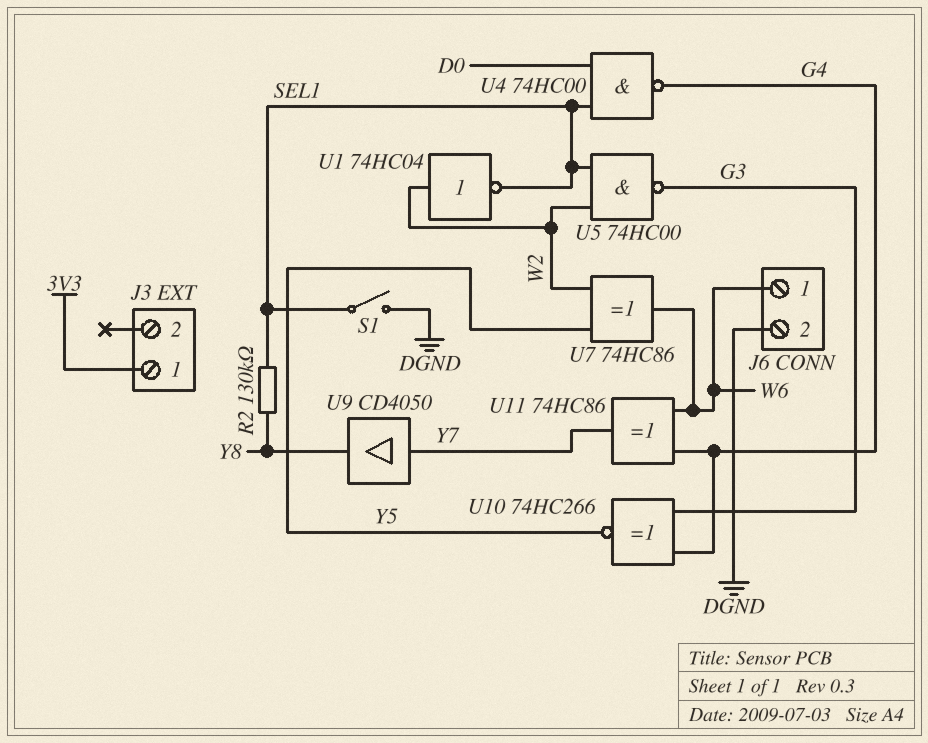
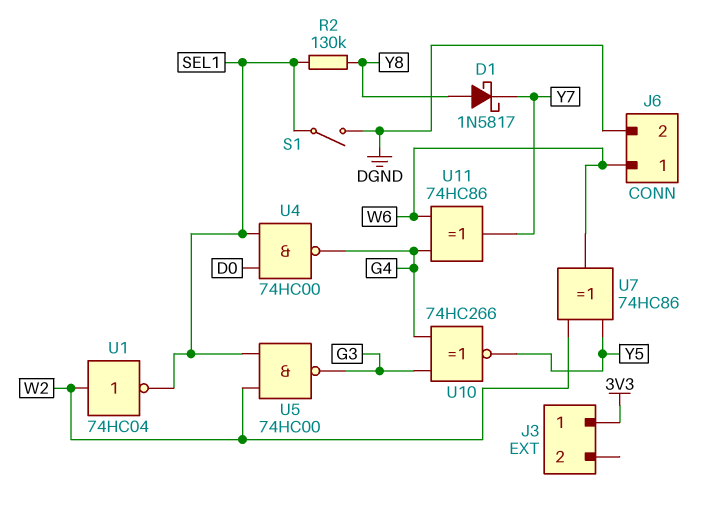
D1: none -> schottky 1N5817 (A Y8, K Y7)
U9: buffer CD4050 (in Y7, out Y8) -> none

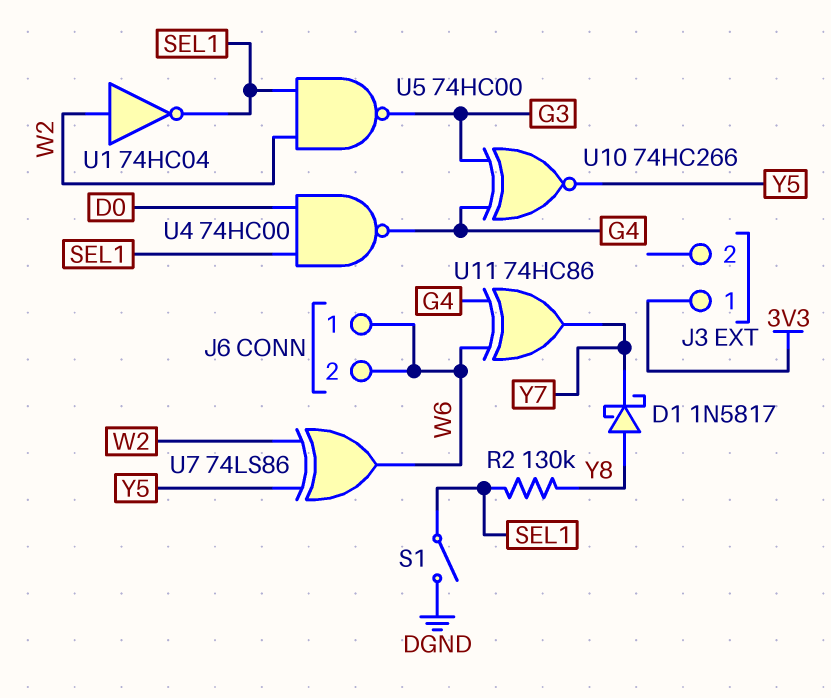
J6 pin 2: DGND -> W6
U7: XOR 74HC86 (in W2, in Y5, out W6) -> XOR 74LS86 (in W2, in Y5, out W6)

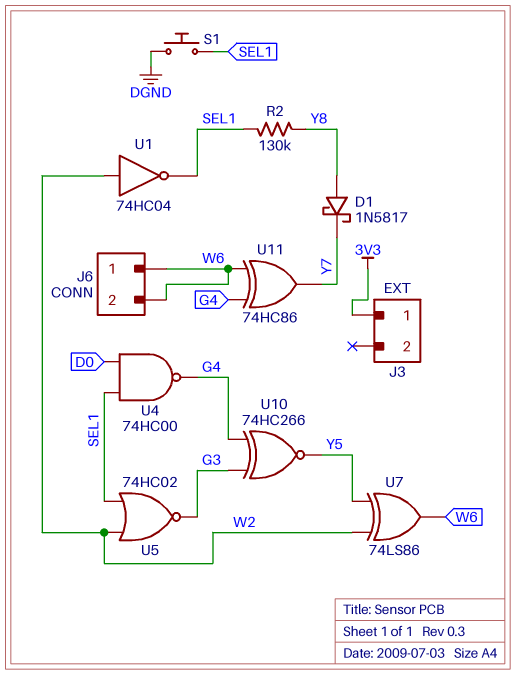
S1: switch (DGND, SEL1) -> button (DGND, SEL1)
U5: NAND 74HC00 (in SEL1, in W2, out G3) -> NOR 74HC02 (in SEL1, in W2, out G3)

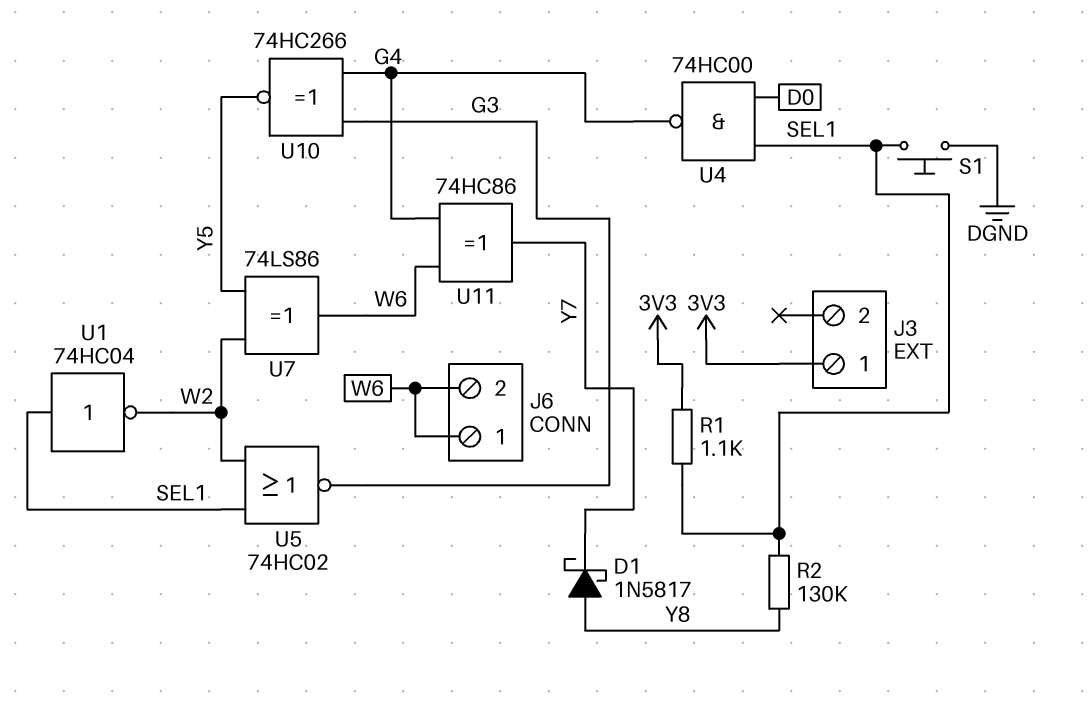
R1: none -> 1.1k (3V3, SEL1)
U1: NOT 74HC04 (in W2, out SEL1) -> NOT 74HC04 (in SEL1, out W2)

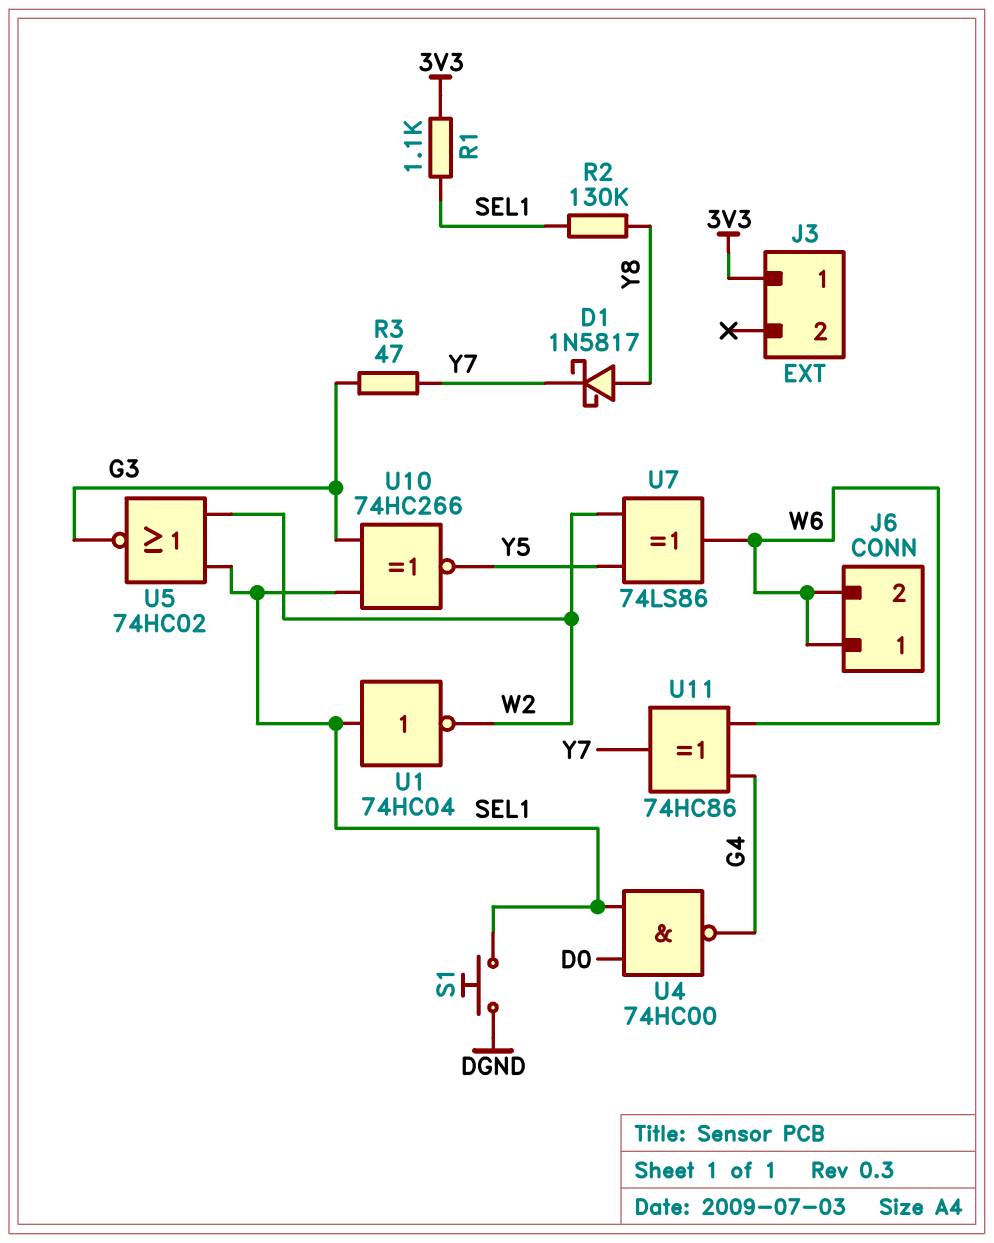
R3: none -> 47 (G3, Y7)
U10: XNOR 74HC266 (in G3, in G4, out Y5) -> XNOR 74HC266 (in G3, in SEL1, out Y5)

